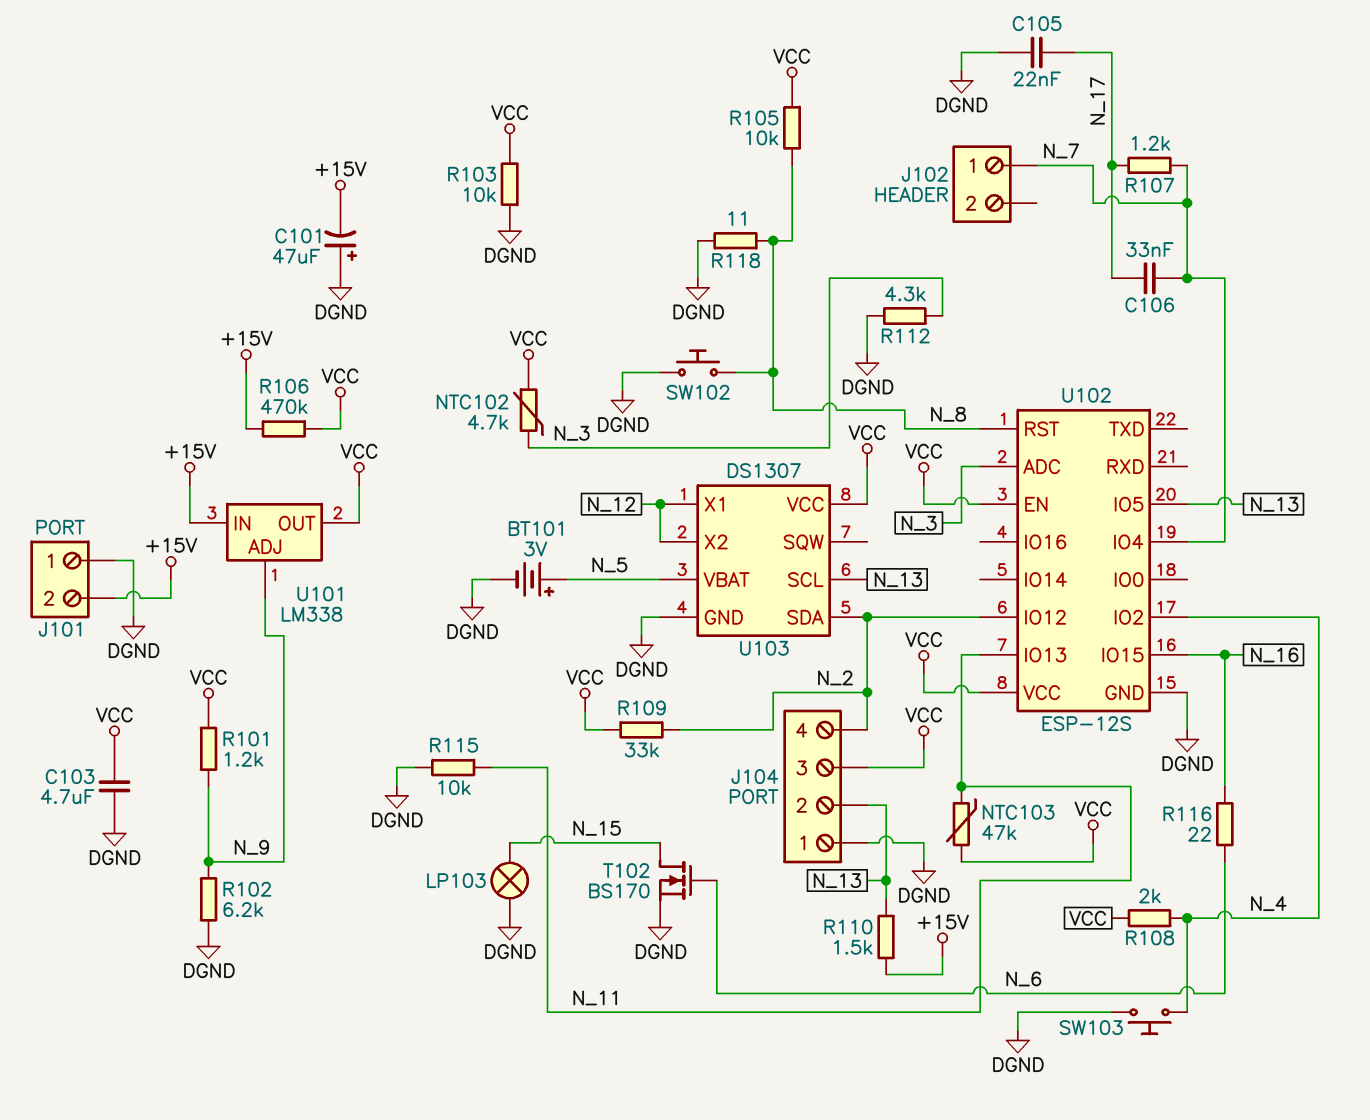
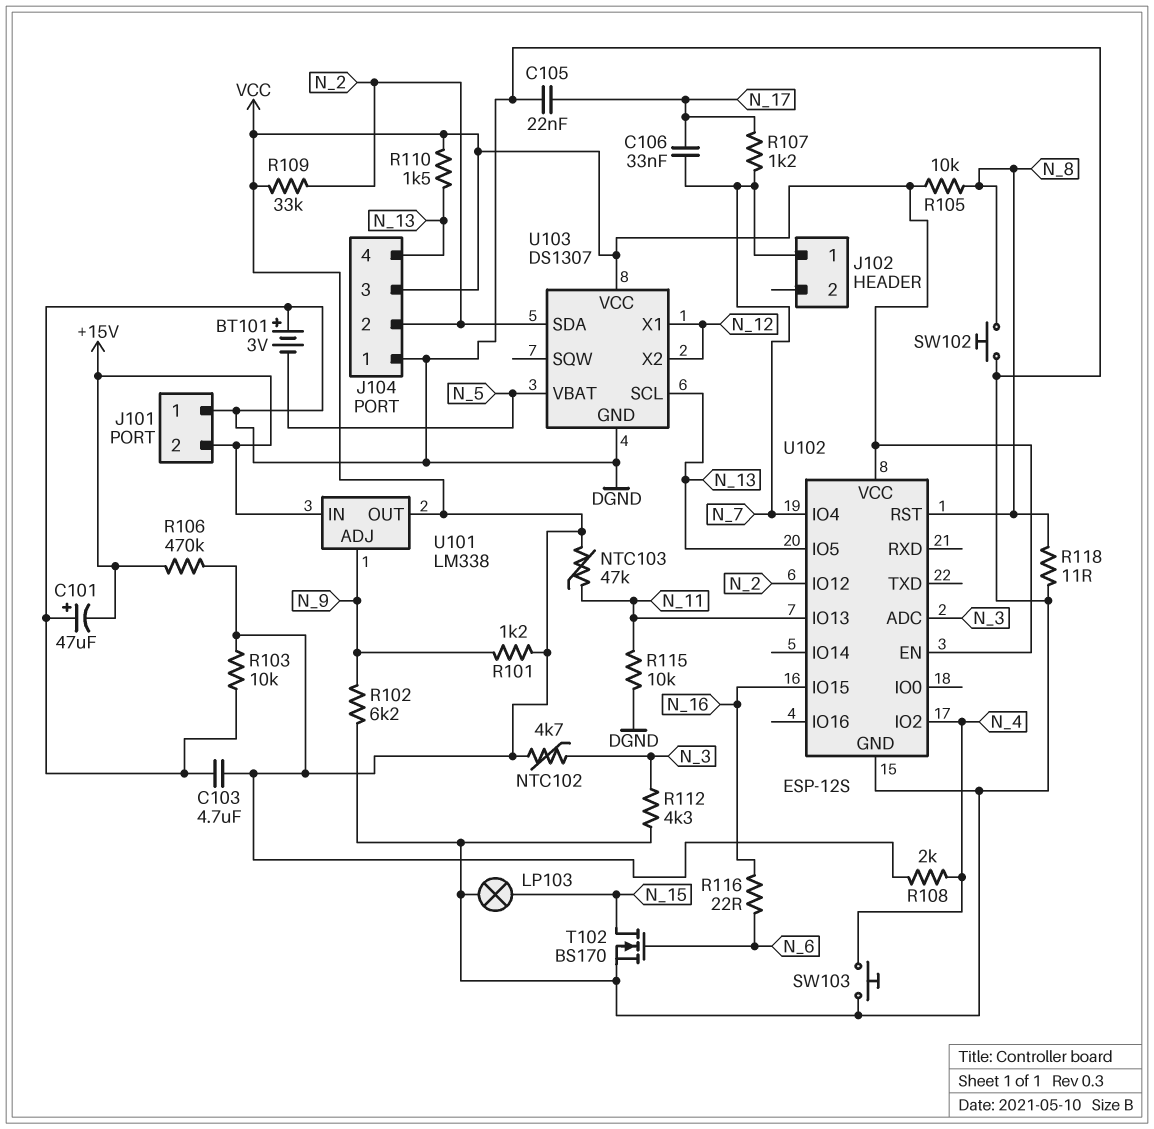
BT101: 3V (plus N_5, minus DGND) -> 3V (plus DGND, minus N_5)
J104 pin 2: N_13 -> N_2
J104 pin 4: N_2 -> N_13
R110: 1.5k (+15V, N_13) -> 1.5k (N_13, VCC)

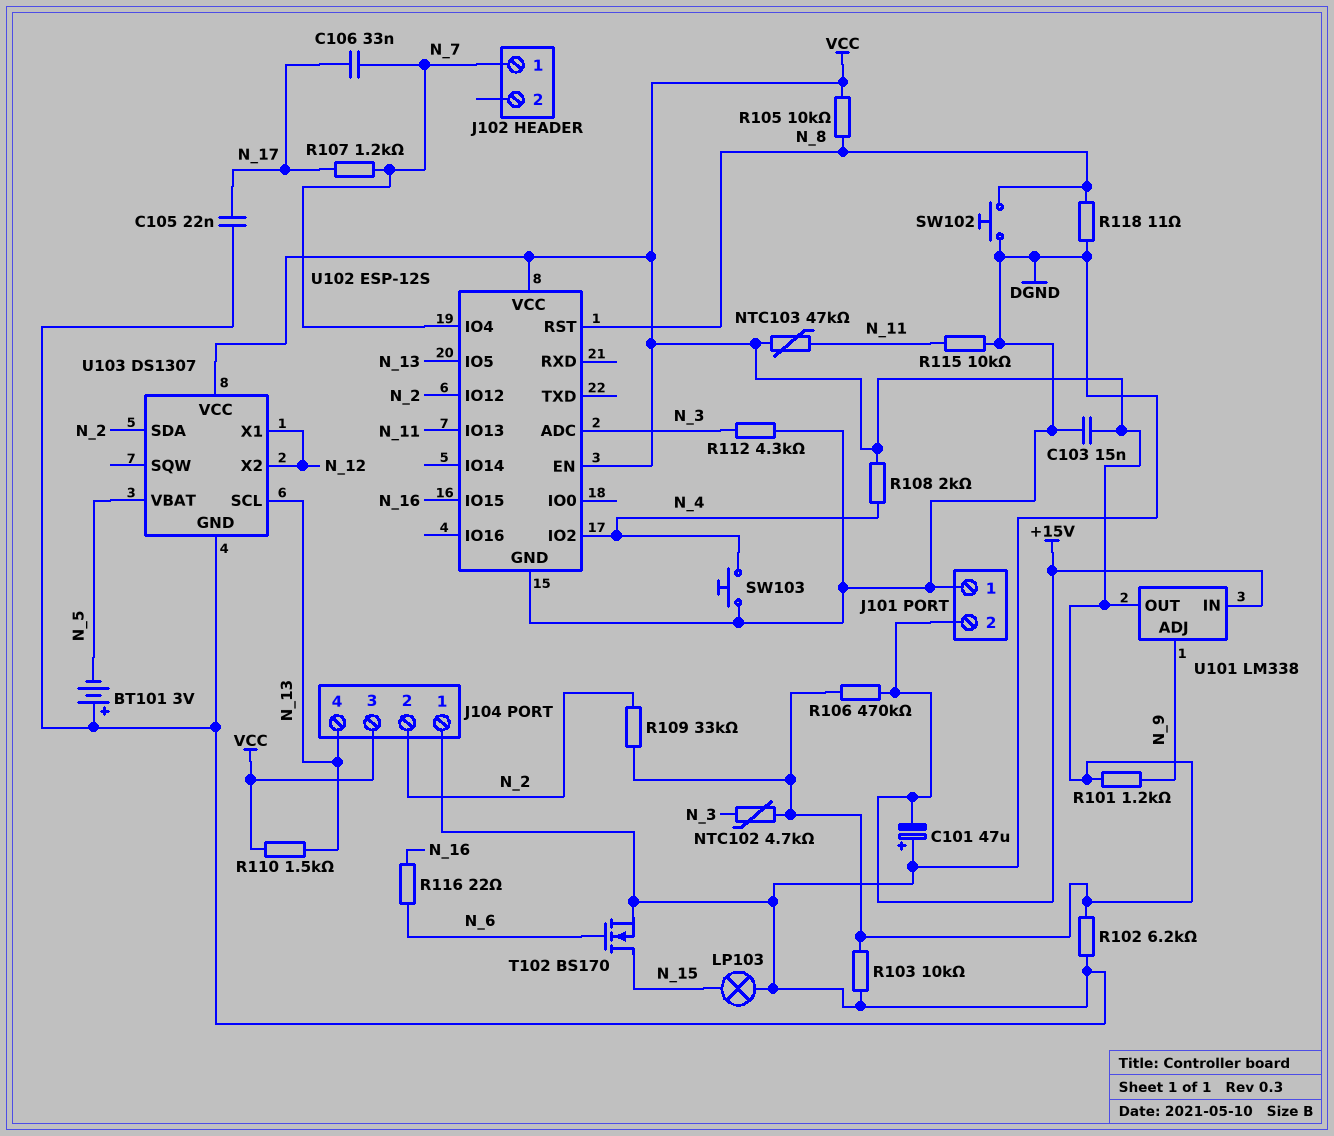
C103: 4.7uF (DGND, VCC) -> 15nF (DGND, VCC)
R102: 6.2k (DGND, N_9) -> 6.2k (DGND, VCC)

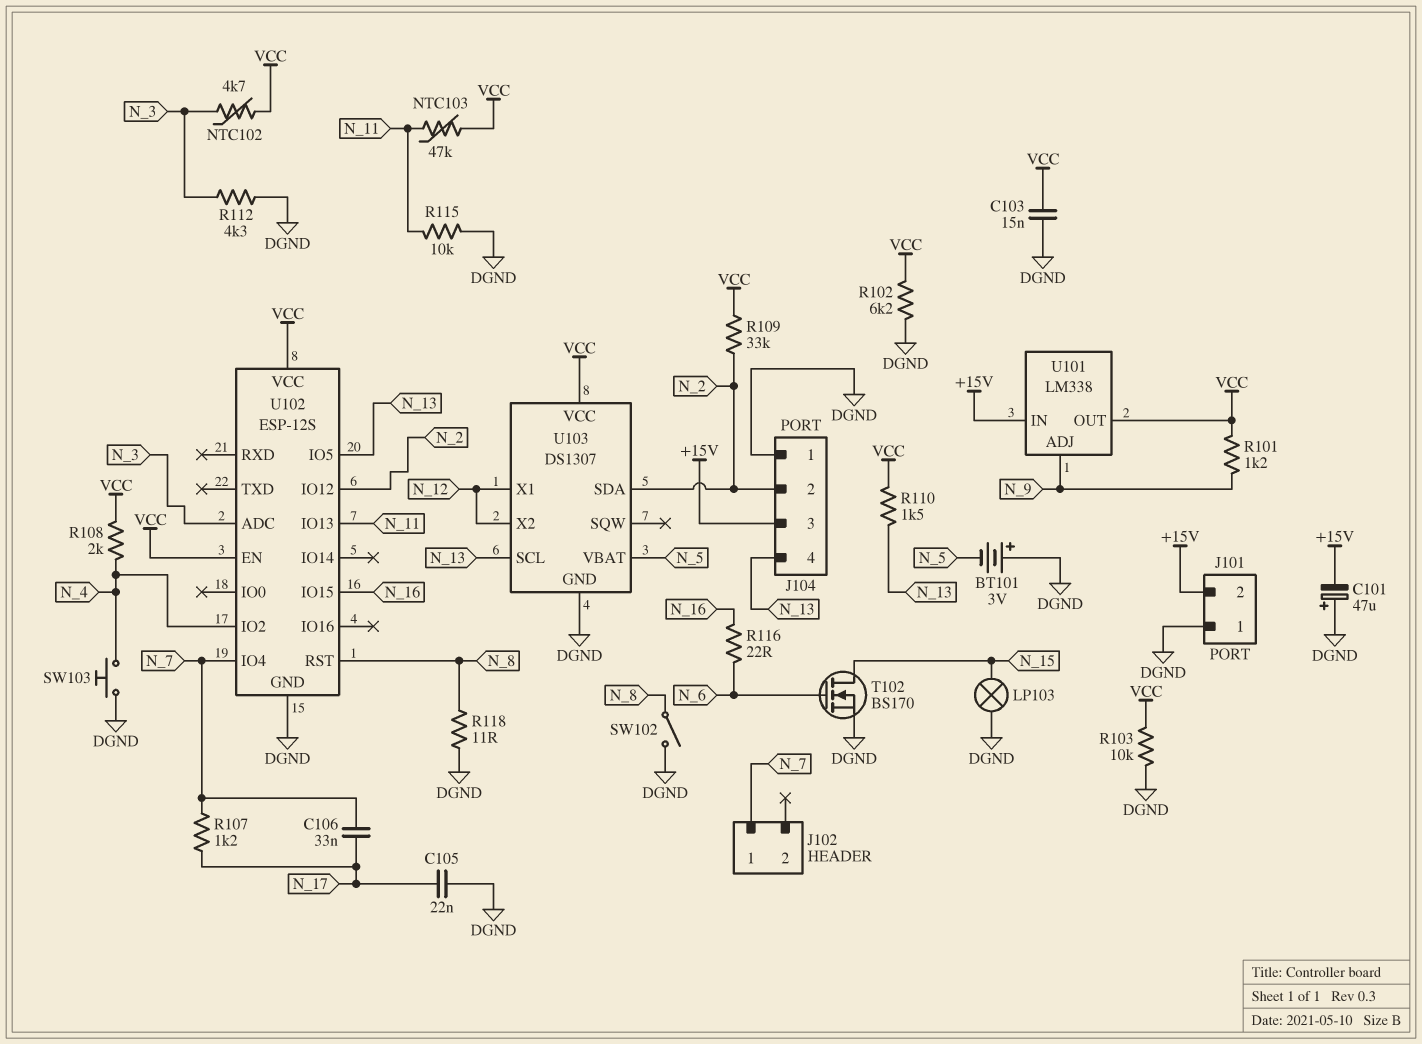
J104 pin 3: VCC -> +15V
R105: 10k (N_8, VCC) -> none
R106: 470k (+15V, VCC) -> none
SW102: button (DGND, N_8) -> switch (DGND, N_8)

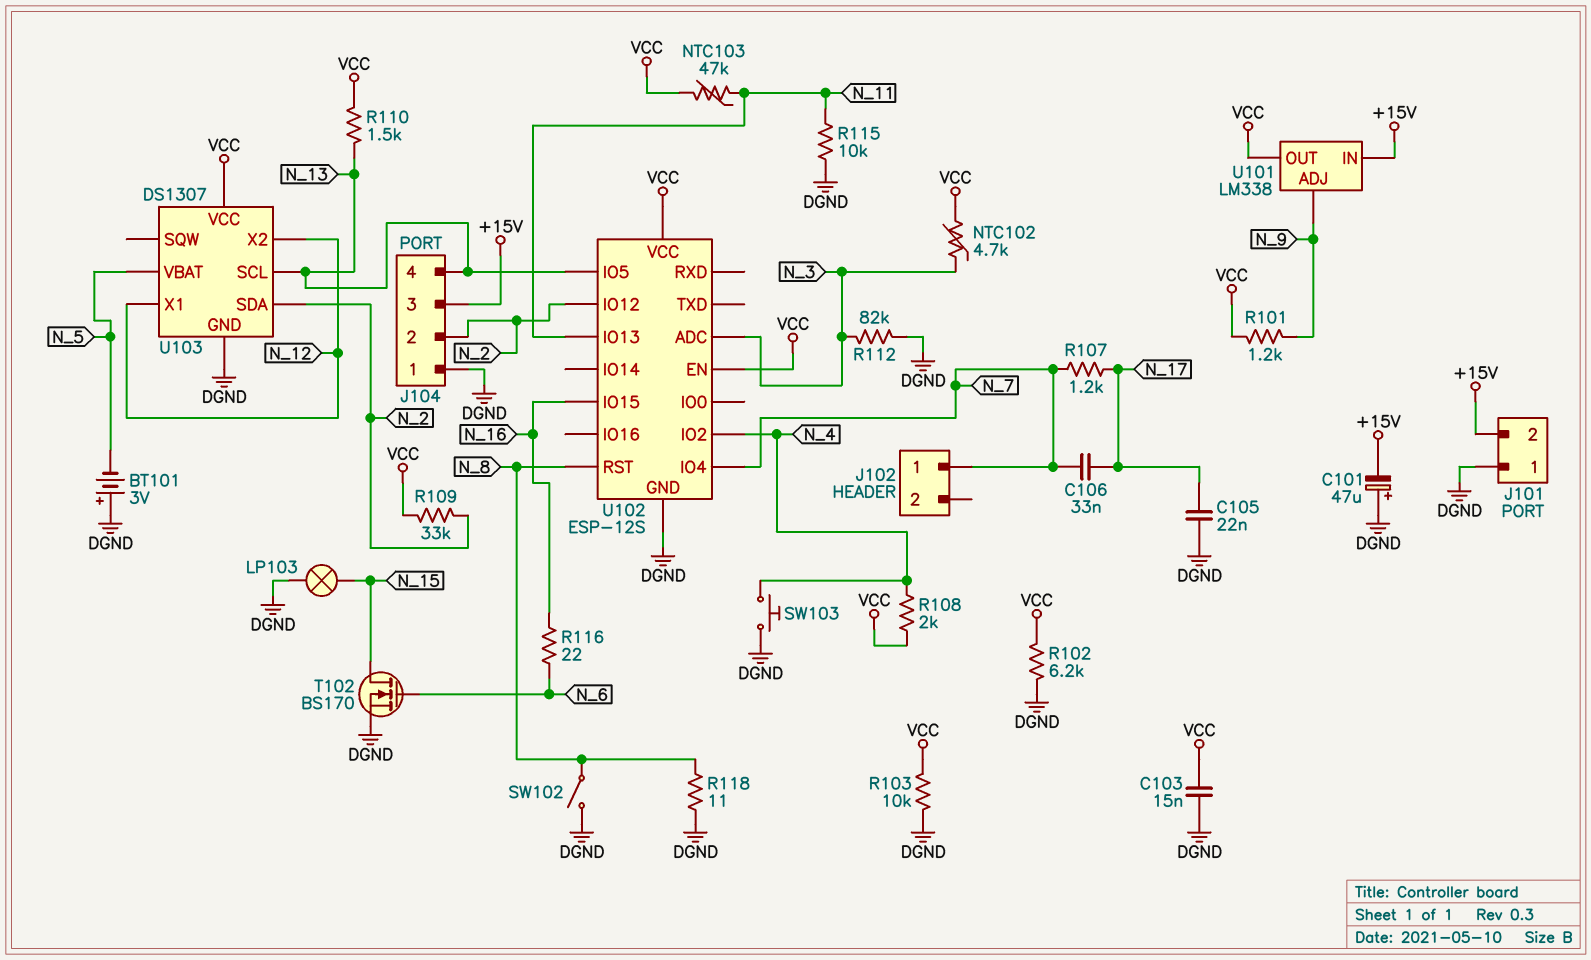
R112: 4.3k (DGND, N_3) -> 82k (DGND, N_3)

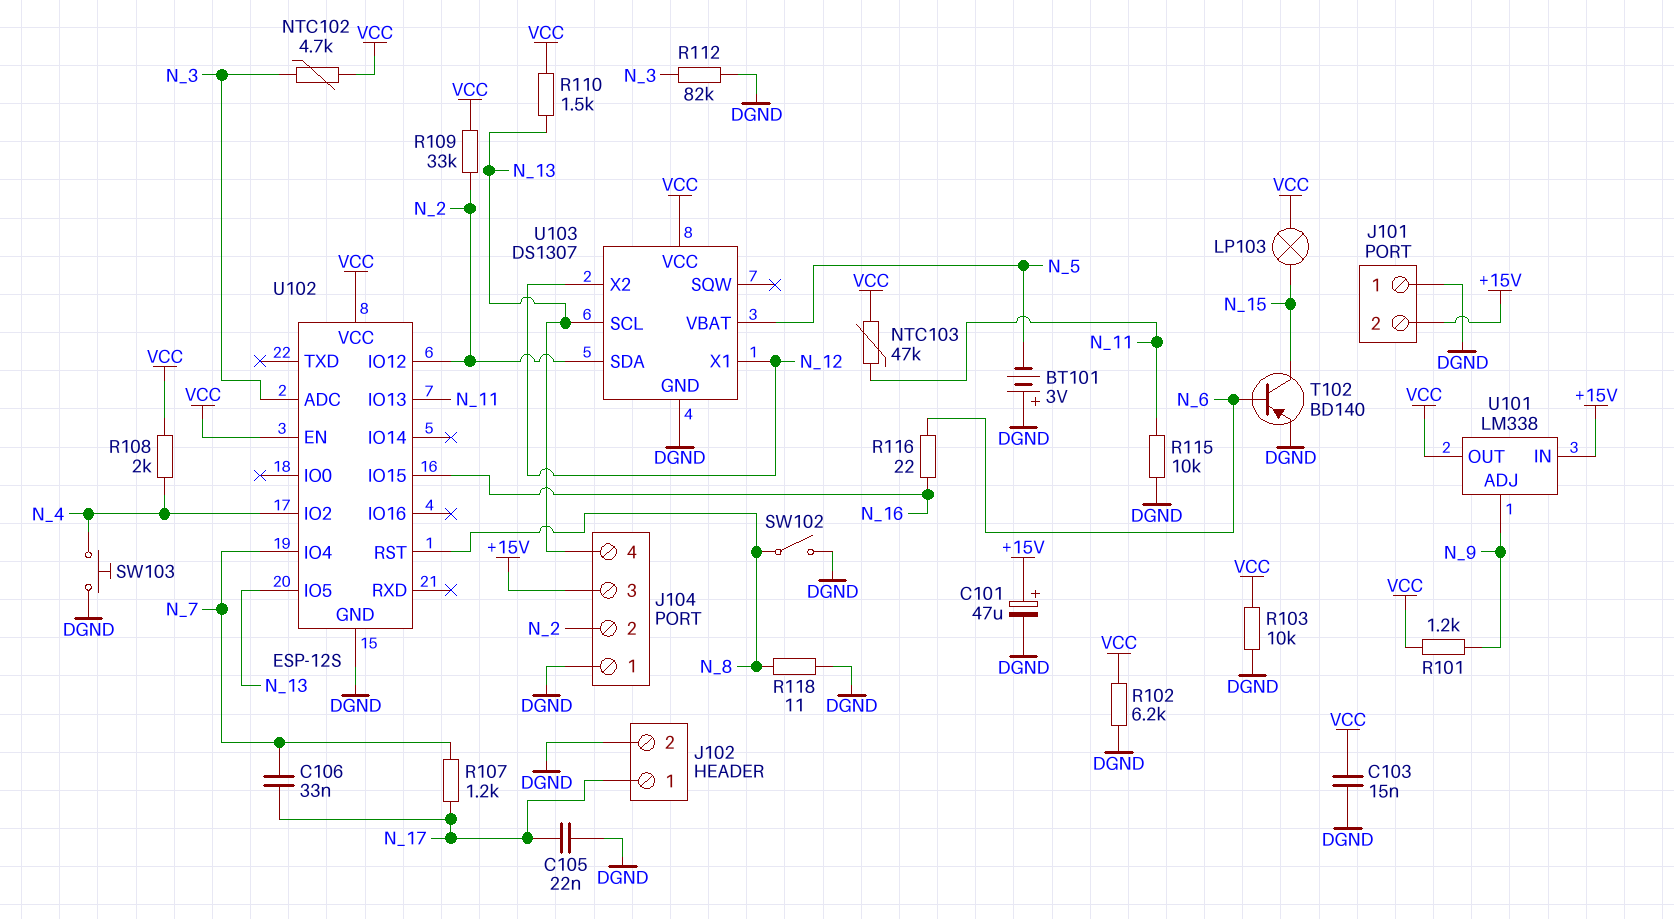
C101: 47uF (plus DGND, minus +15V) -> 47uF (plus +15V, minus DGND)
J102 pin 1: N_7 -> N_17
J102 pin 2: none -> DGND
LP103: lamp (DGND, N_15) -> lamp (N_15, VCC)
T102: NMOS BS170 (G N_6, D N_15, S DGND) -> PNP BD140 (B N_6, C N_15, E DGND)

